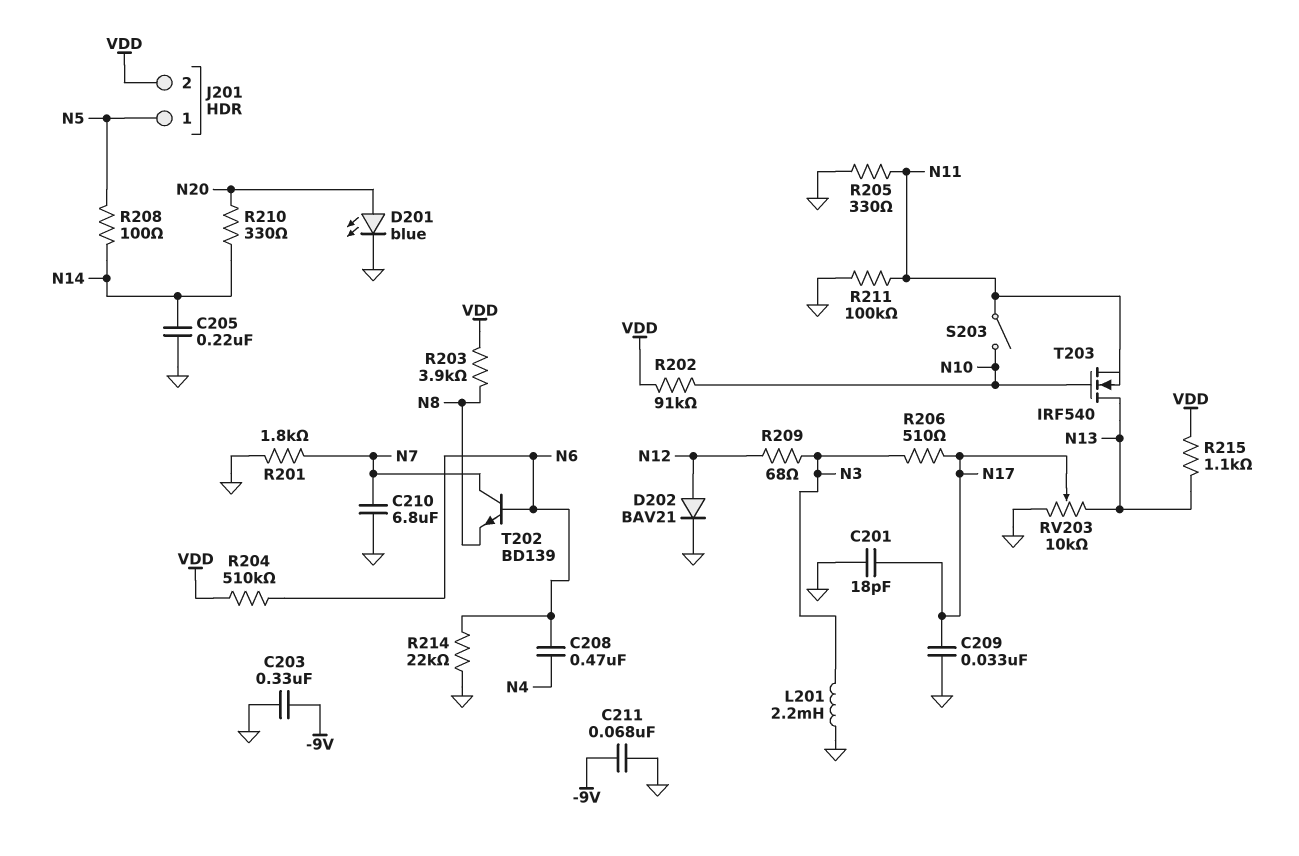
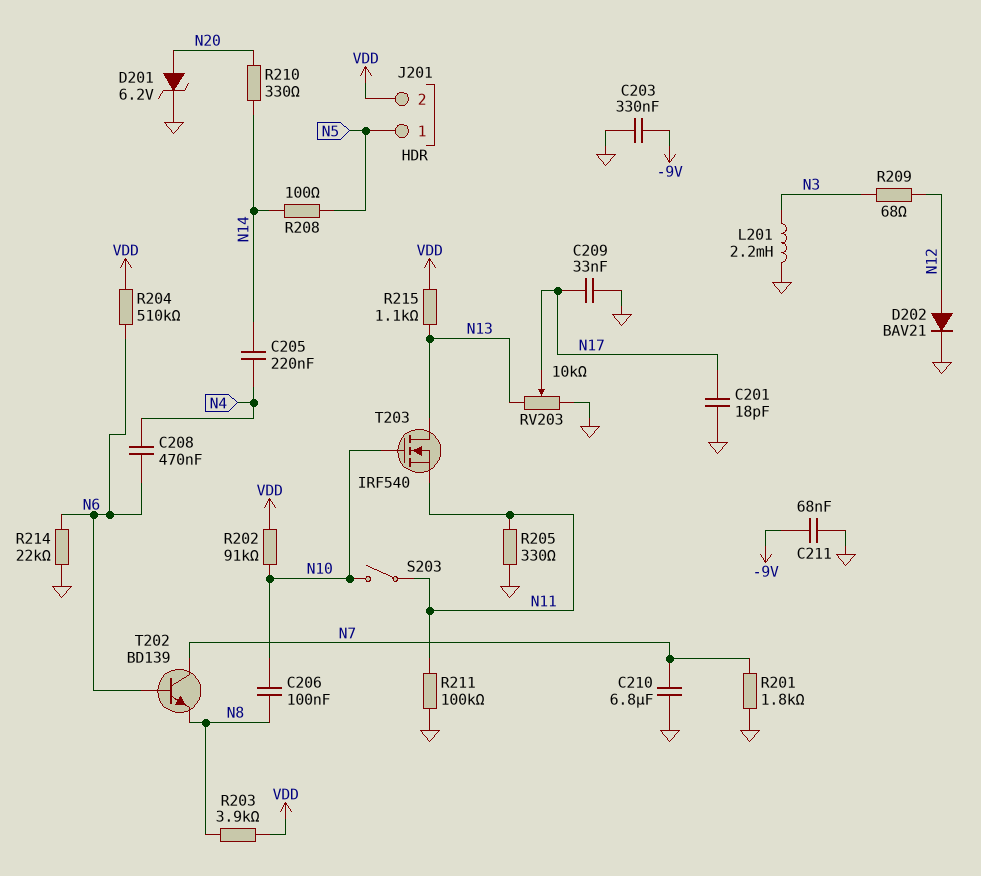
C205: 220nF (GND, N14) -> 220nF (N4, N14)
C206: none -> 100nF (N8, N10)
D201: LED blue (A N20, K GND) -> zener 6.2V (A N20, K GND)
R206: 510 (N3, N17) -> none

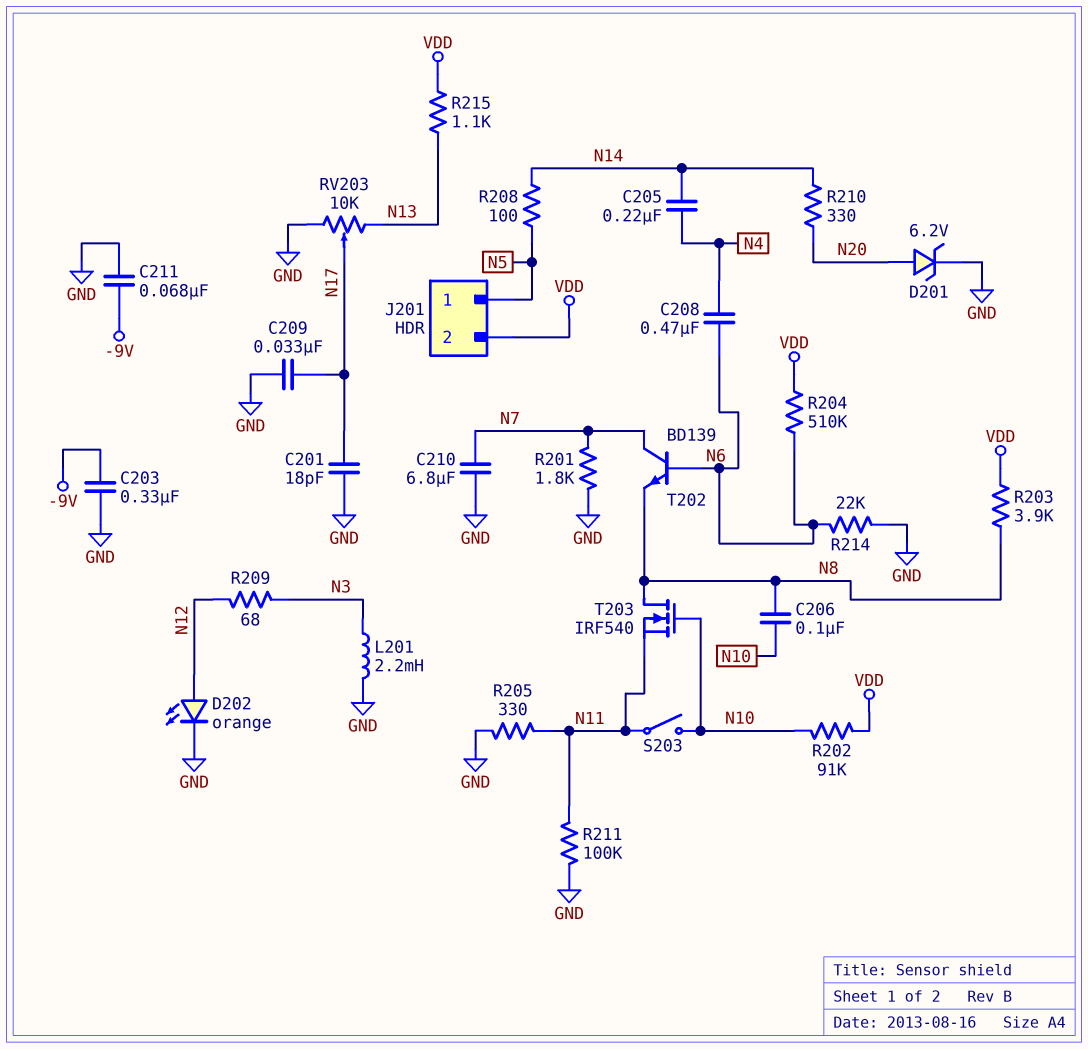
D202: diode BAV21 (A N12, K GND) -> LED orange (A N12, K GND)
T203: NMOS IRF540 (G N10, D N13, S N11) -> NMOS IRF540 (G N10, D N8, S N11)

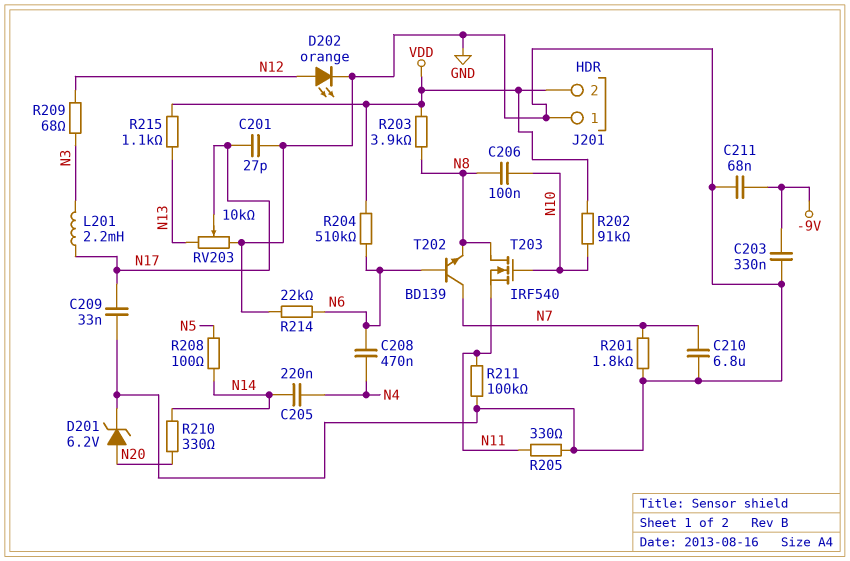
C201: 18pF (GND, N17) -> 27pF (GND, N17)
J201 pin 1: N5 -> GND
L201: 2.2mH (GND, N3) -> 2.2mH (N3, N17)
S203: switch (N10, N11) -> none

